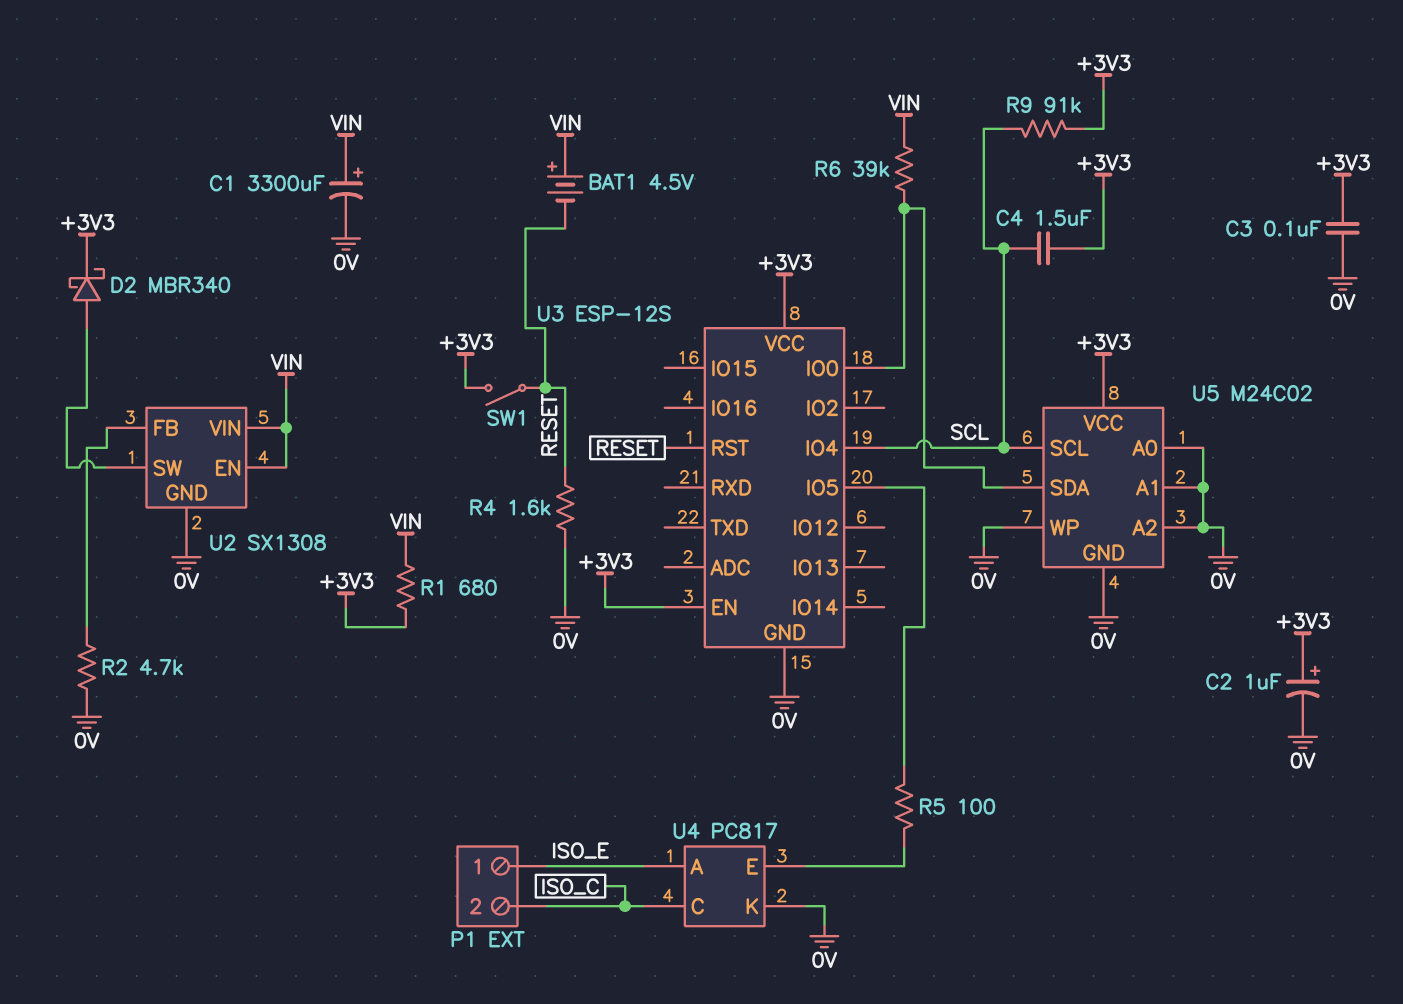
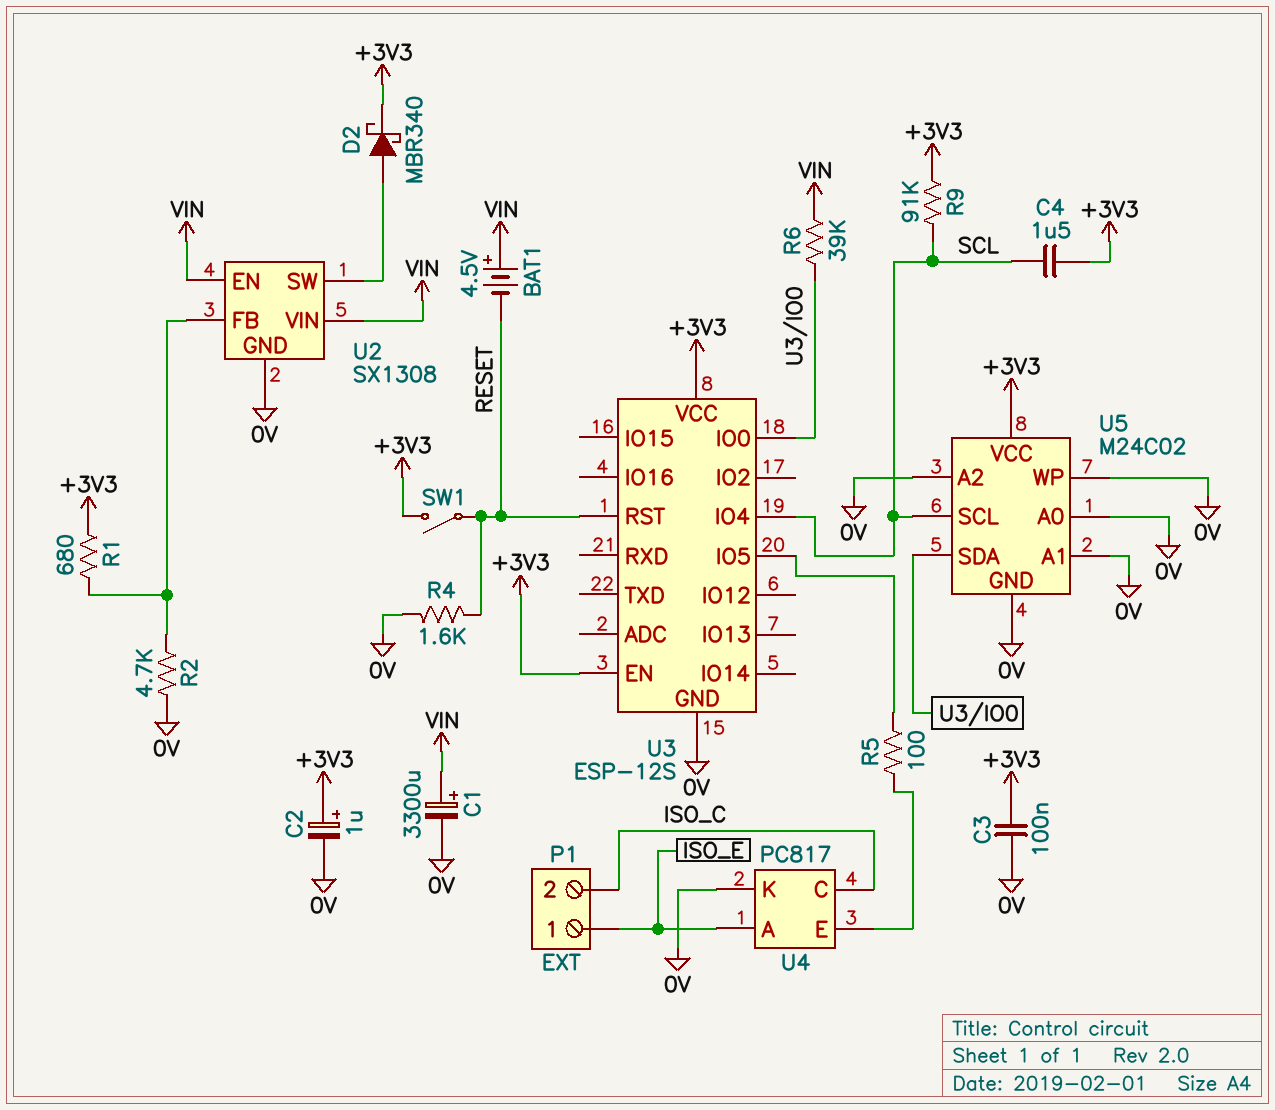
R1: 680 (+3V3, VIN) -> 680 (+3V3, U2/FB)

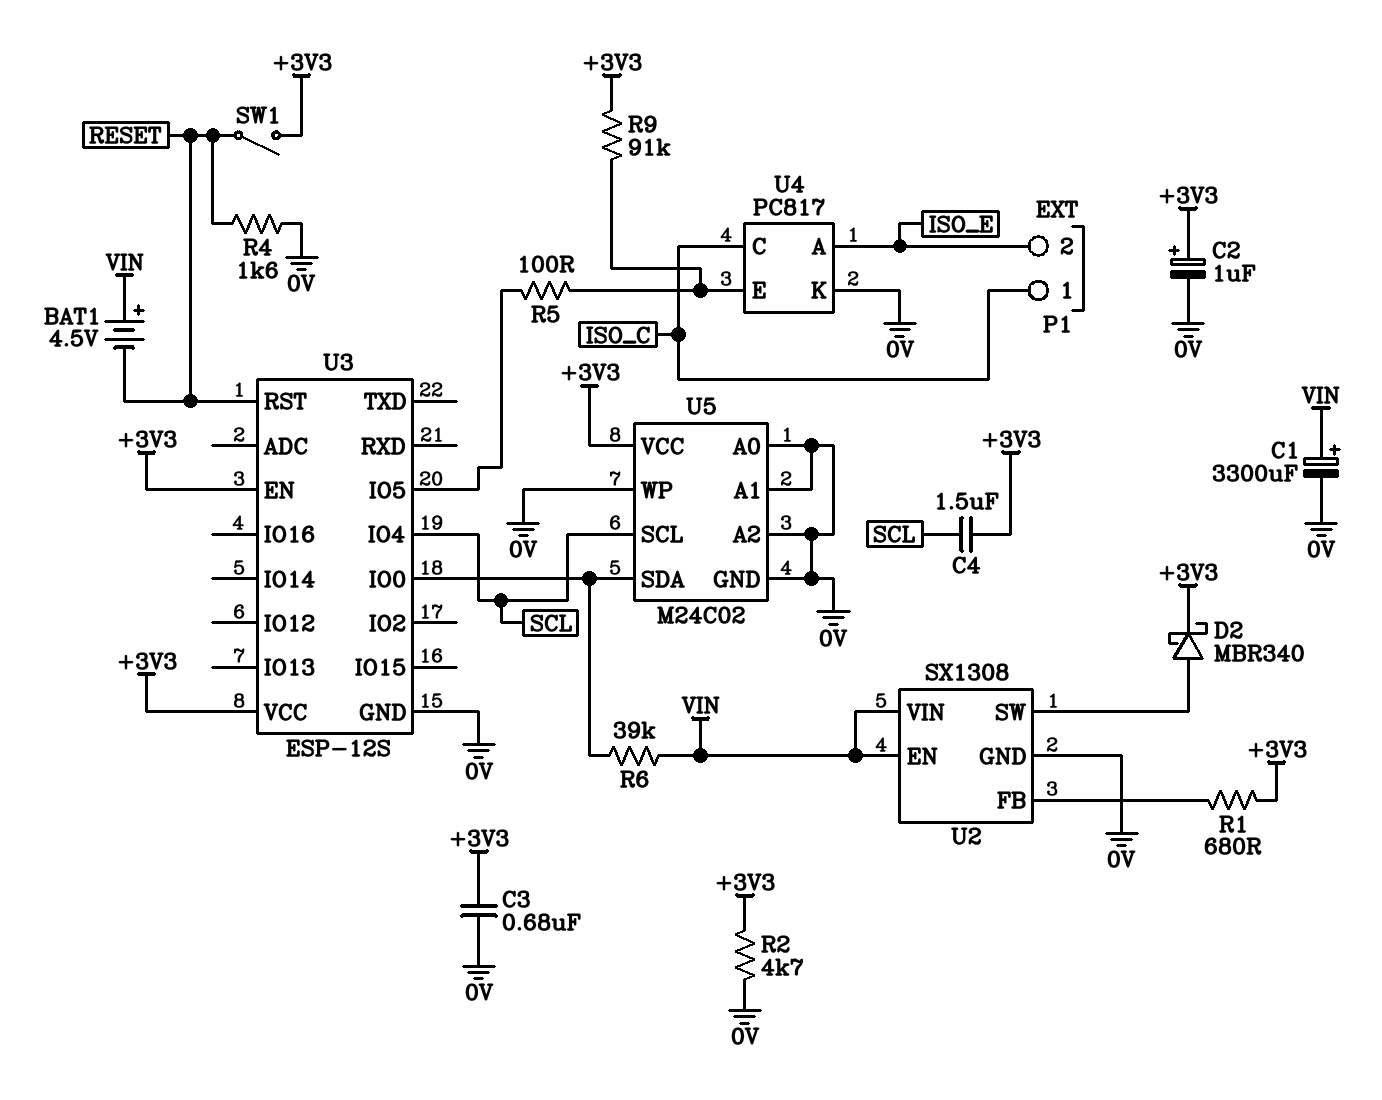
C3: 100nF (+3V3, 0V) -> 680nF (+3V3, 0V)
P1 pin 1: ISO_E -> ISO_C
P1 pin 2: ISO_C -> ISO_E
R2: 4.7k (0V, U2/FB) -> 4.7k (+3V3, 0V)
R9: 91k (+3V3, SCL) -> 91k (+3V3, U4/E)

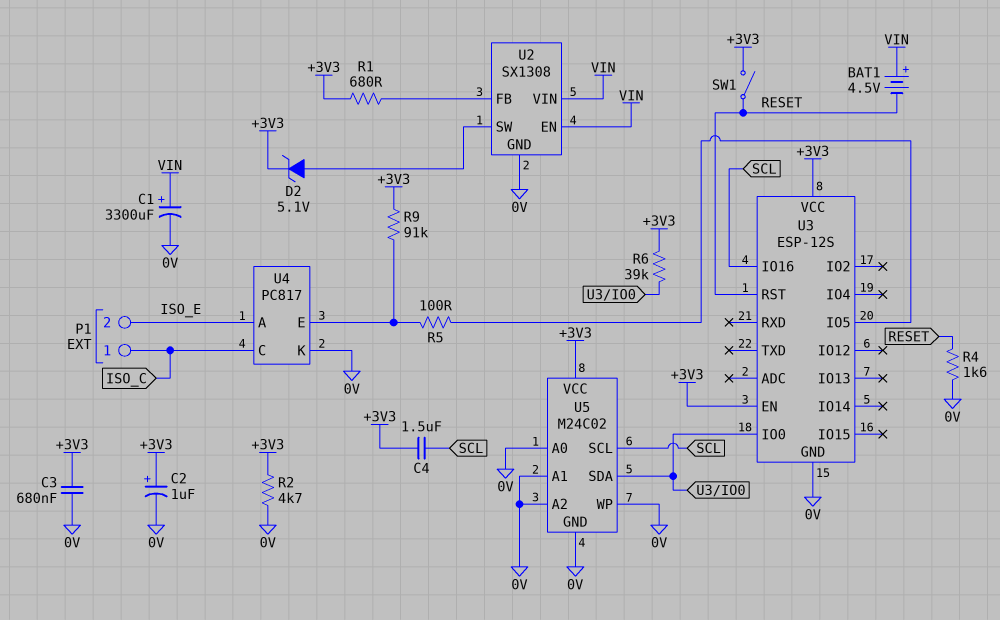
D2: schottky MBR340 (A U2/SW, K +3V3) -> zener 5.1V (A U2/SW, K +3V3)
R6: 39k (U3/IO0, VIN) -> 39k (+3V3, U3/IO0)
U3 pin IO4: SCL -> none
U3 pin IO16: none -> SCL

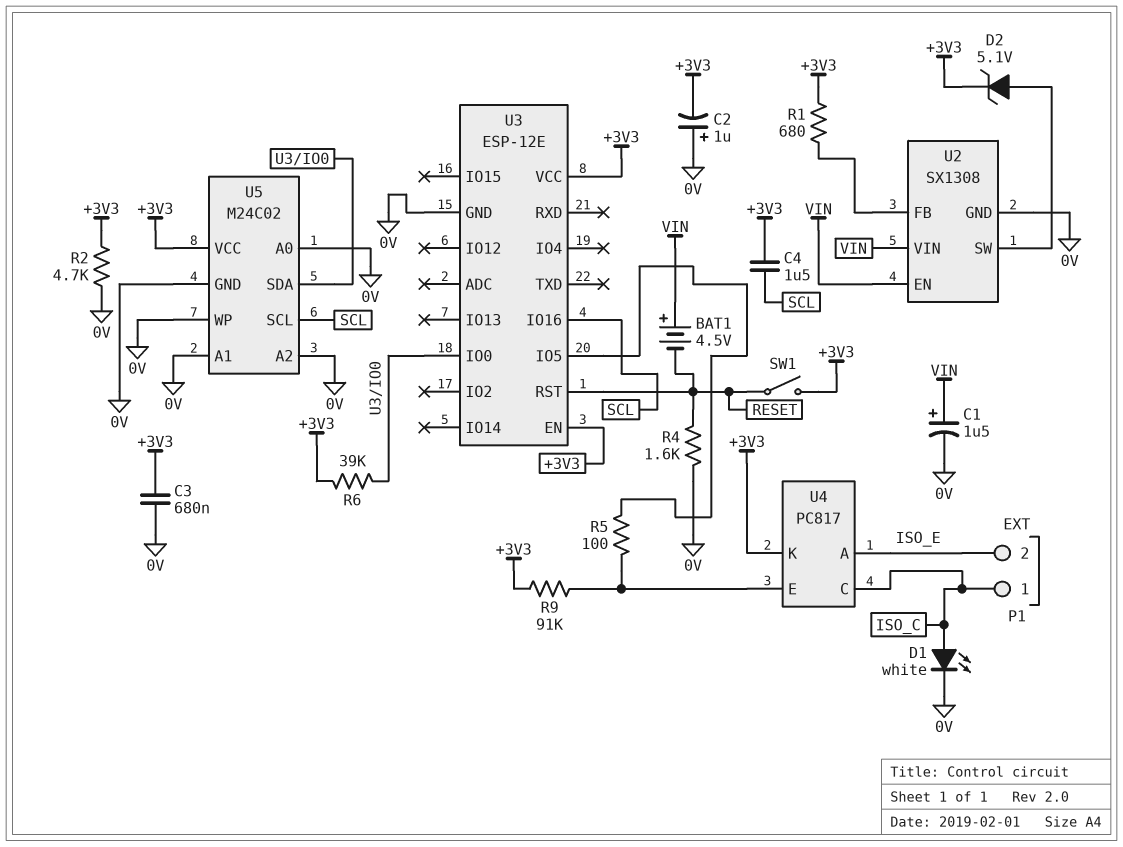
C1: 3300uF (plus VIN, minus 0V) -> 1.5uF (plus VIN, minus 0V)
C2: 1uF (plus +3V3, minus 0V) -> 1uF (plus 0V, minus +3V3)
D1: none -> LED white (A ISO_C, K 0V)
U3: ESP-12S -> ESP-12E
U4 pin K: 0V -> +3V3

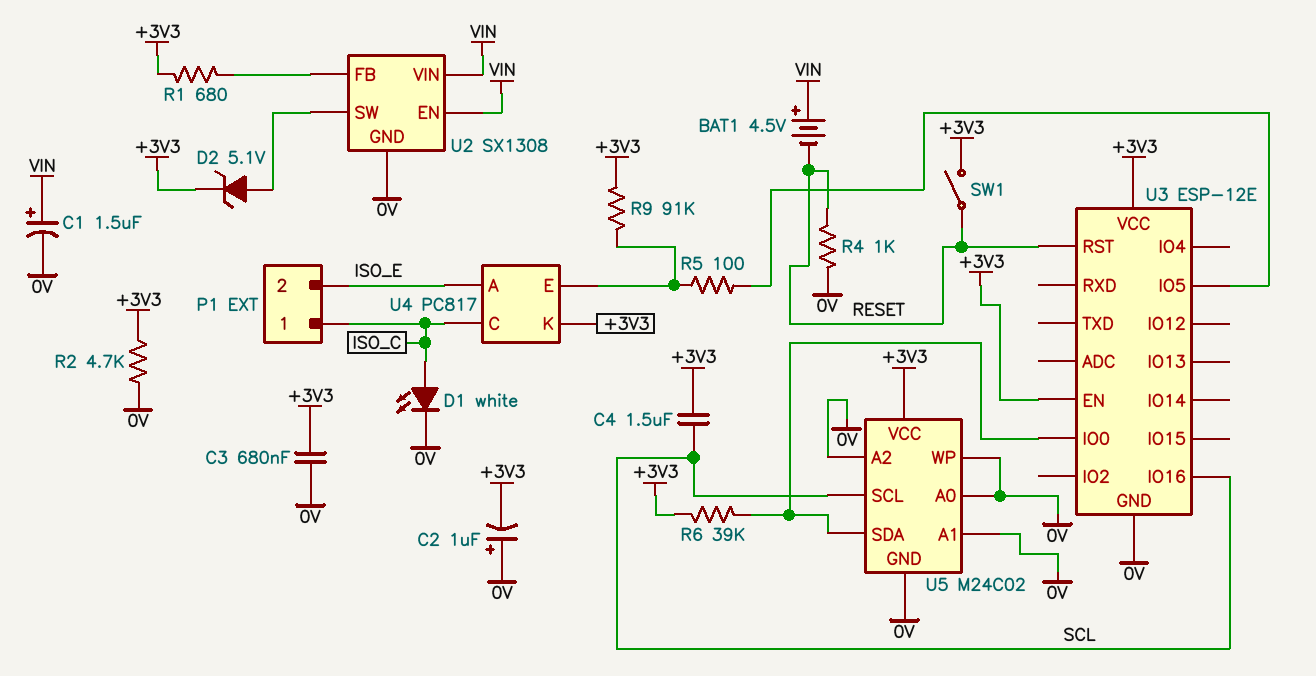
R4: 1.6k (0V, RESET) -> 1k (0V, RESET)

